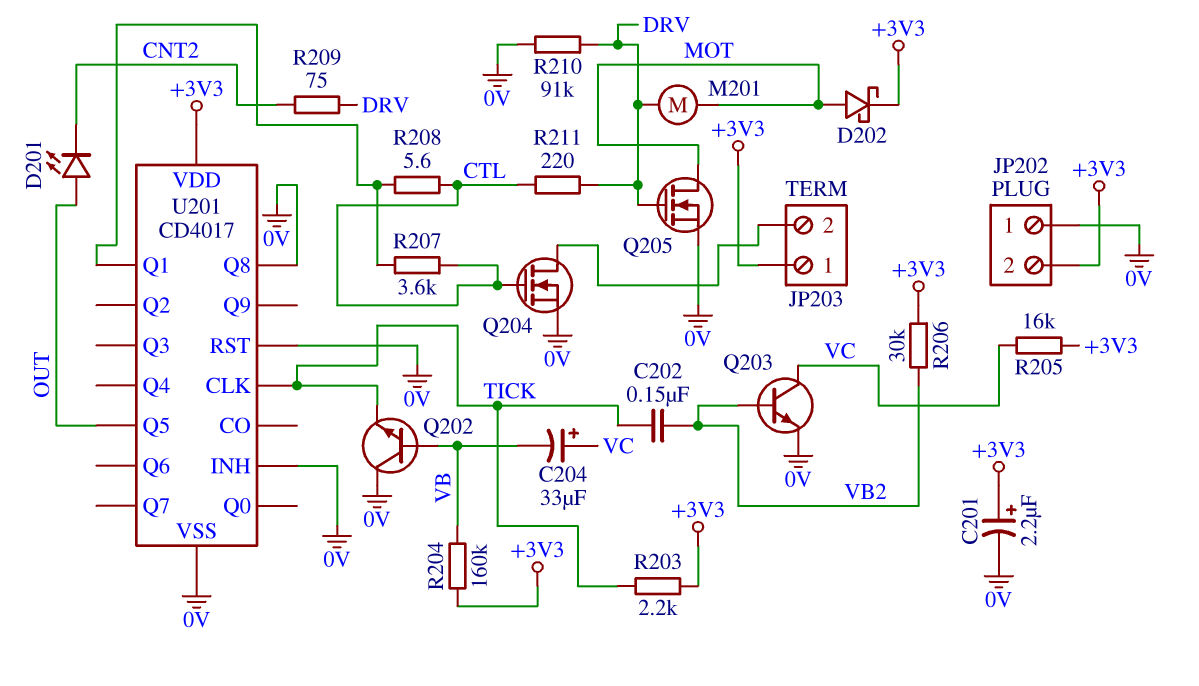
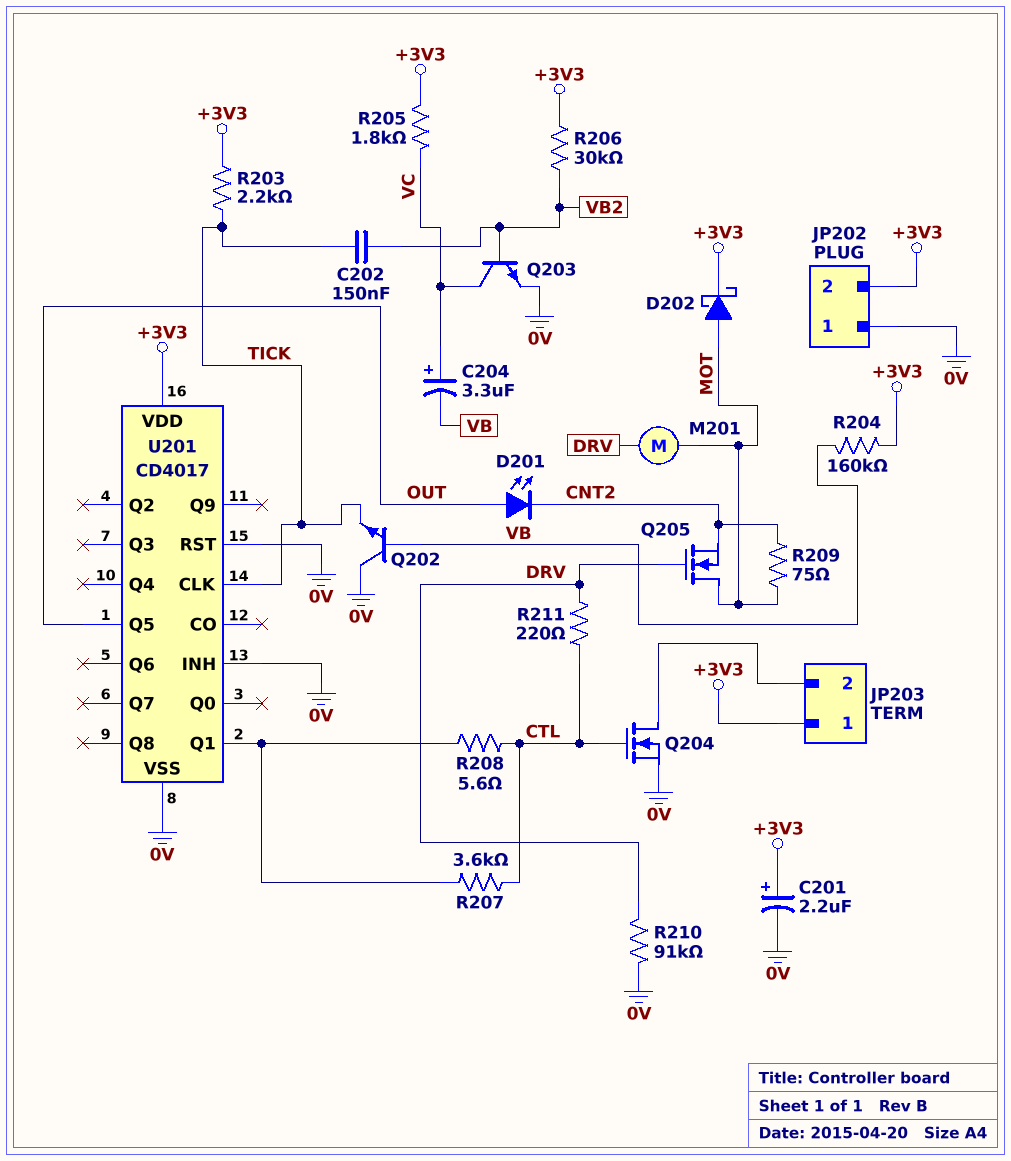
C204: 33uF (plus VC, minus VB) -> 3.3uF (plus VC, minus VB)
Q205: NMOS (G DRV, D MOT, S 0V) -> NMOS (G DRV, D MOT, S CNT2)
R205: 16k (+3V3, VC) -> 1.8k (+3V3, VC)
R209: 75 (CNT2, DRV) -> 75 (CNT2, MOT)
U201 pin Q8: 0V -> none

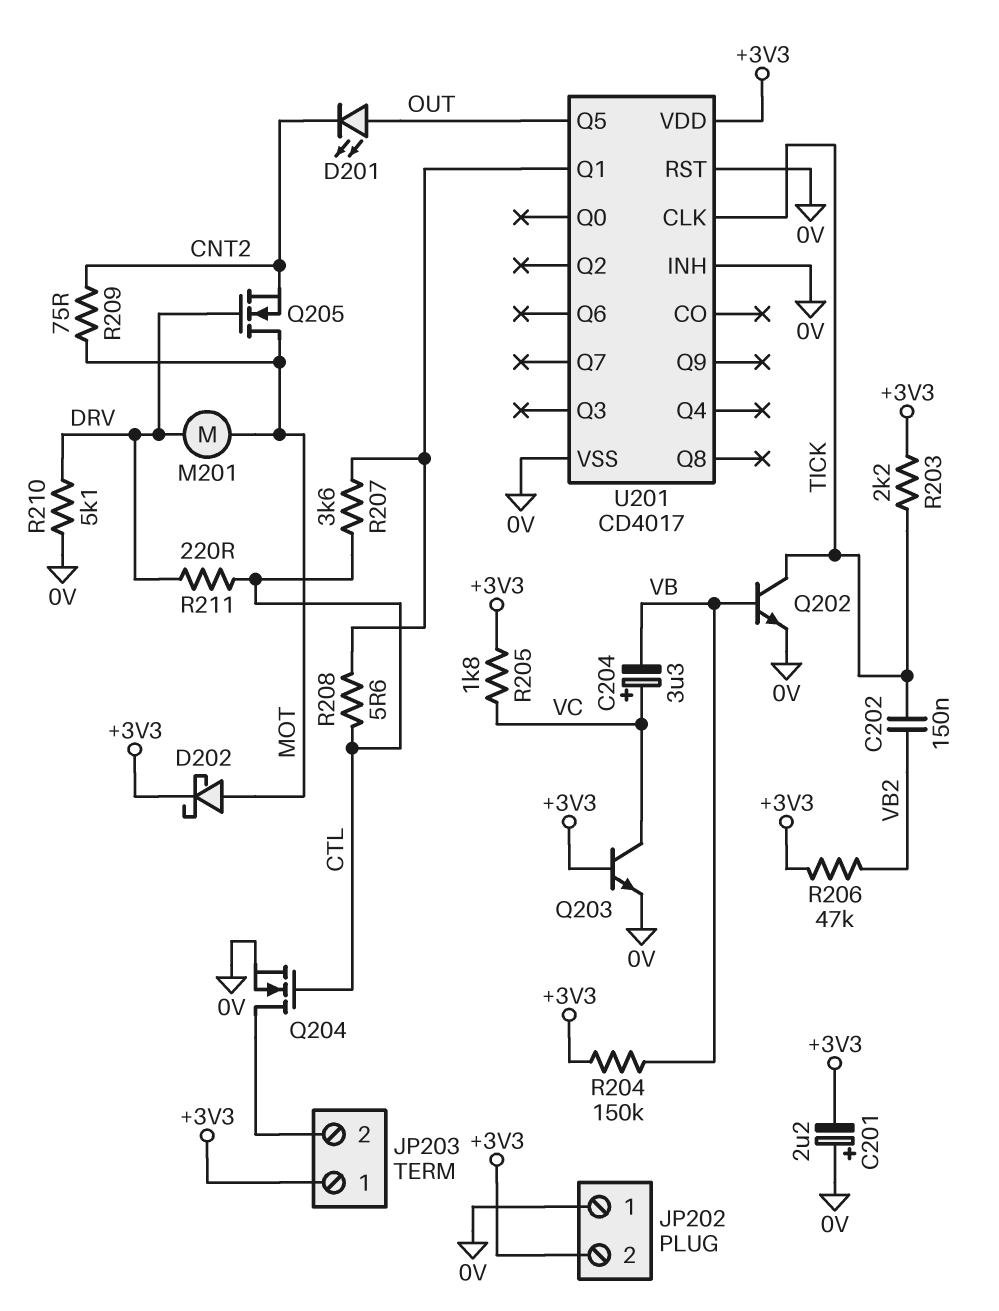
C201: 2.2uF (plus +3V3, minus 0V) -> 2.2uF (plus 0V, minus +3V3)
Q202: NPN (B VB, C 0V, E TICK) -> NPN (B VB, C TICK, E 0V)
Q203: NPN (B VB2, C VC, E 0V) -> NPN (B +3V3, C VC, E 0V)
R204: 160k (+3V3, VB) -> 150k (+3V3, VB)
R206: 30k (+3V3, VB2) -> 47k (+3V3, VB2)
R210: 91k (0V, DRV) -> 5.1k (0V, DRV)

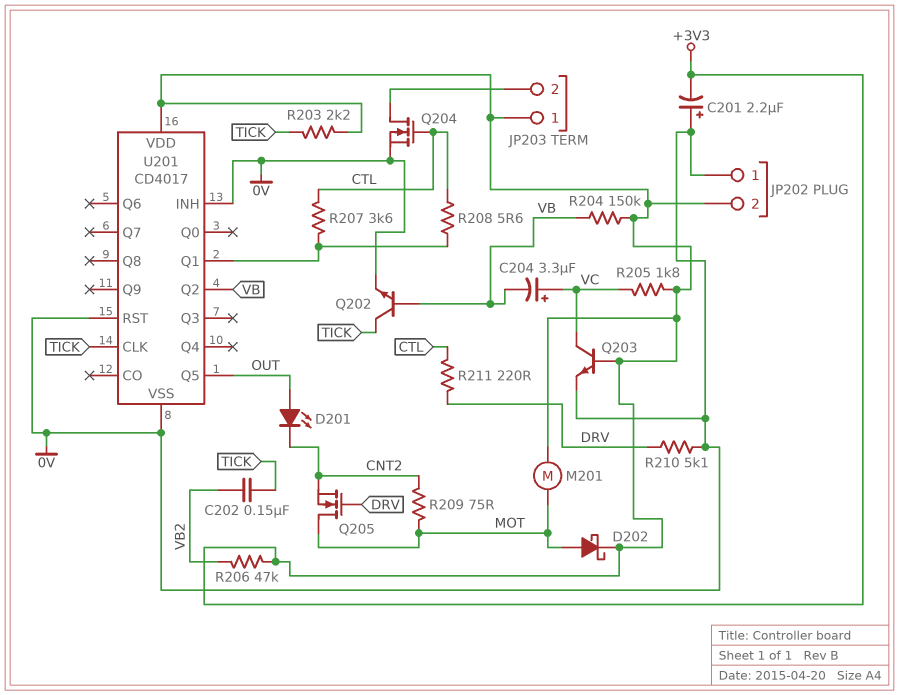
M201: motor (DRV, MOT) -> motor (+3V3, MOT)
U201 pin Q2: none -> VB

